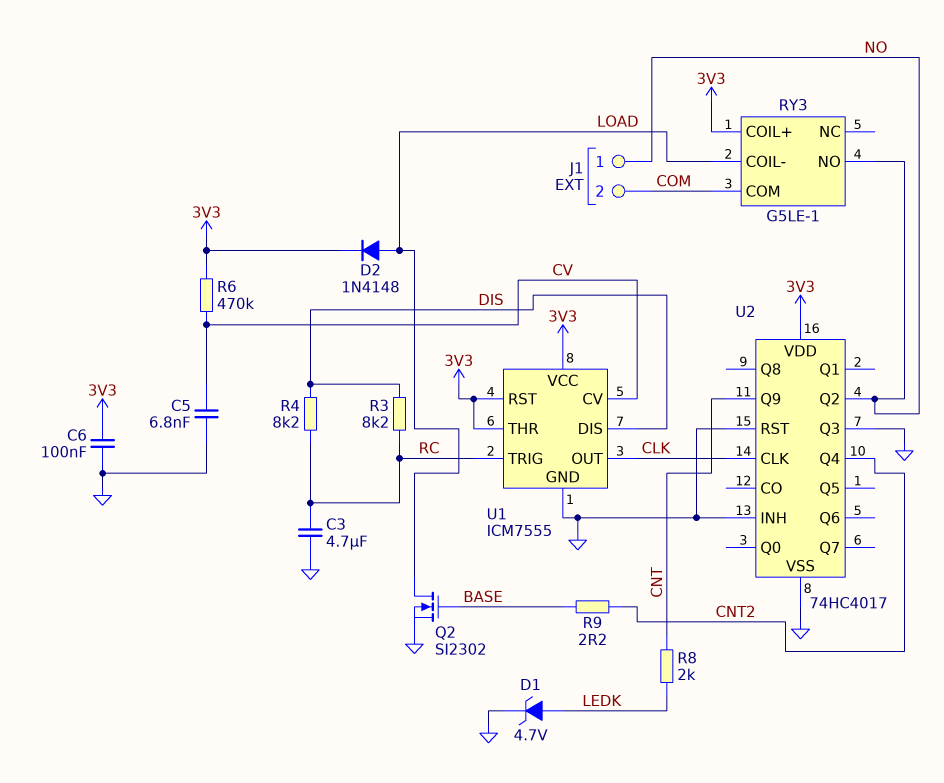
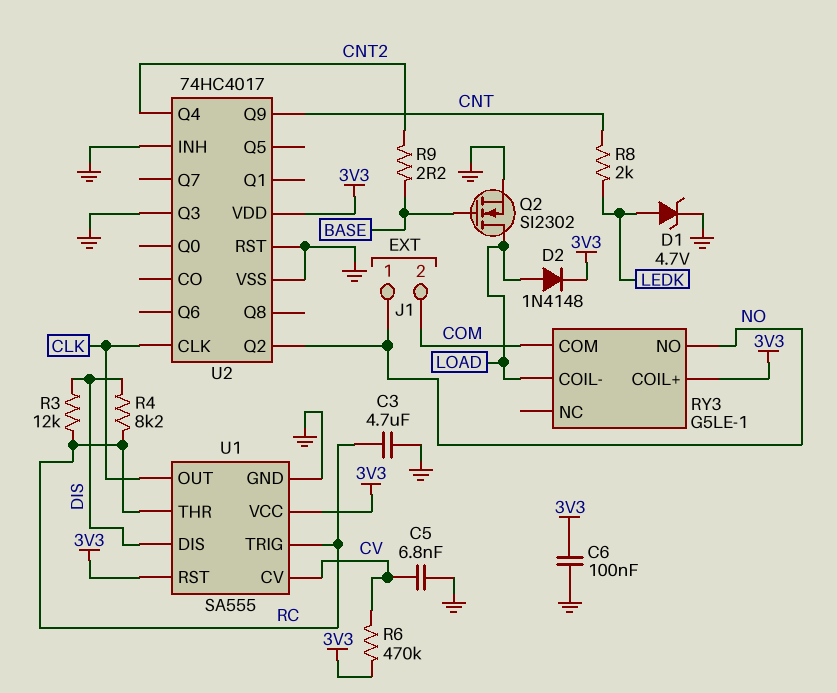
R3: 8.2k (DIS, RC) -> 12k (DIS, RC)
U1: ICM7555 -> SA555
U1 pin THR: 3V3 -> RC

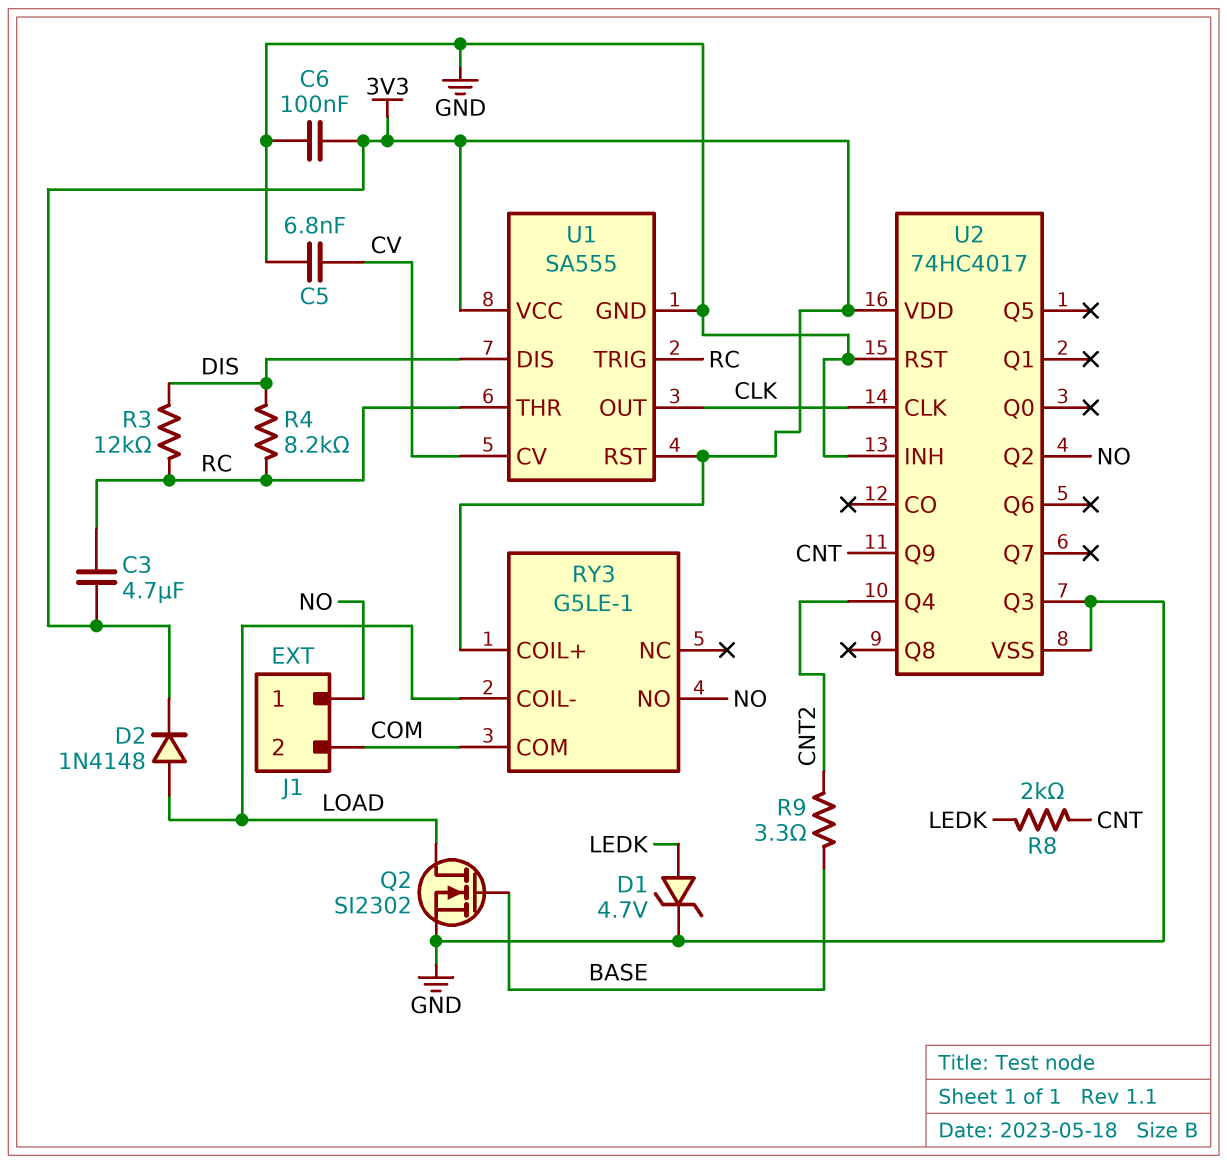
C3: 4.7uF (GND, RC) -> 4.7uF (3V3, RC)
R6: 470k (3V3, CV) -> none
R9: 2.2 (BASE, CNT2) -> 3.3 (BASE, CNT2)

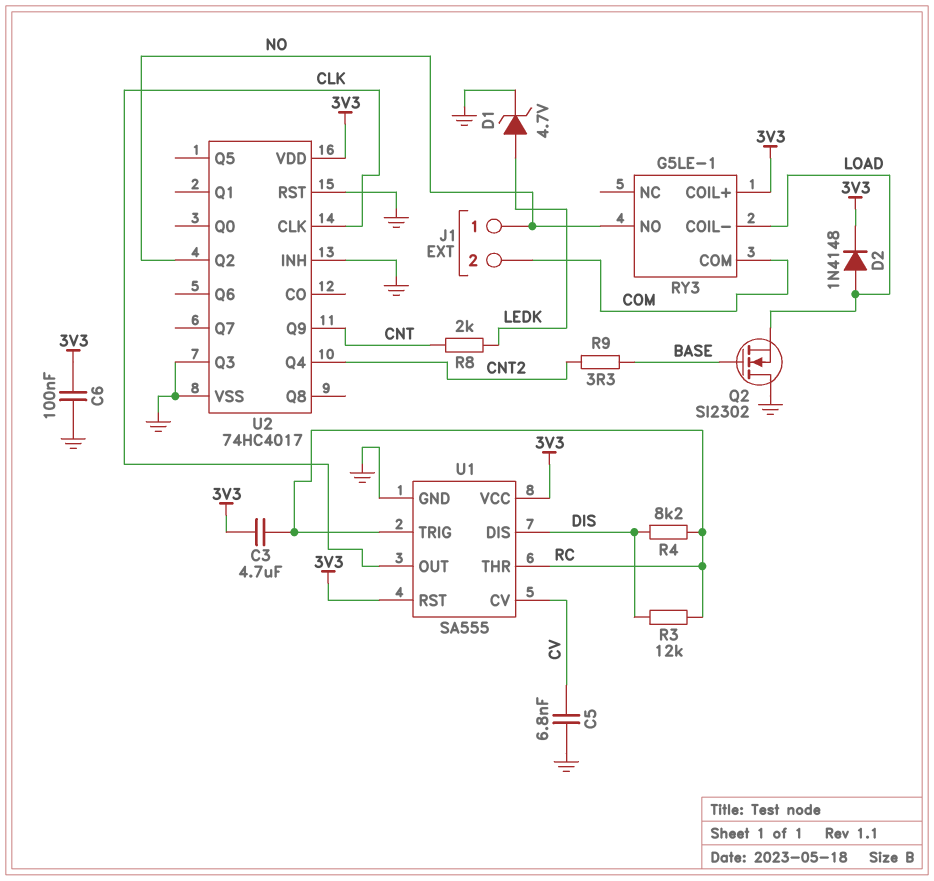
Q2: NMOS SI2302 (G BASE, D LOAD, S GND) -> NMOS SI2302 (G BASE, D GND, S LOAD)

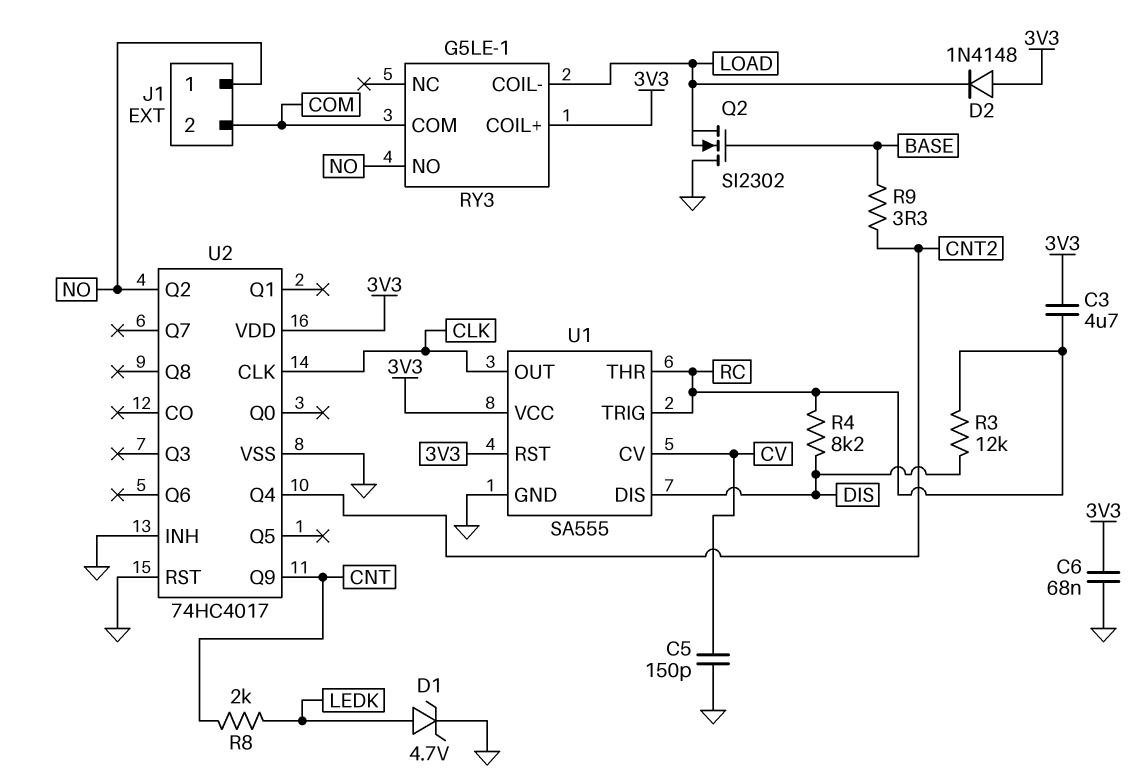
C5: 6.8nF (CV, GND) -> 150pF (CV, GND)
C6: 100nF (3V3, GND) -> 68nF (3V3, GND)
D2: diode 1N4148 (A LOAD, K 3V3) -> diode 1N4148 (A 3V3, K LOAD)
U2 pin Q3: GND -> none

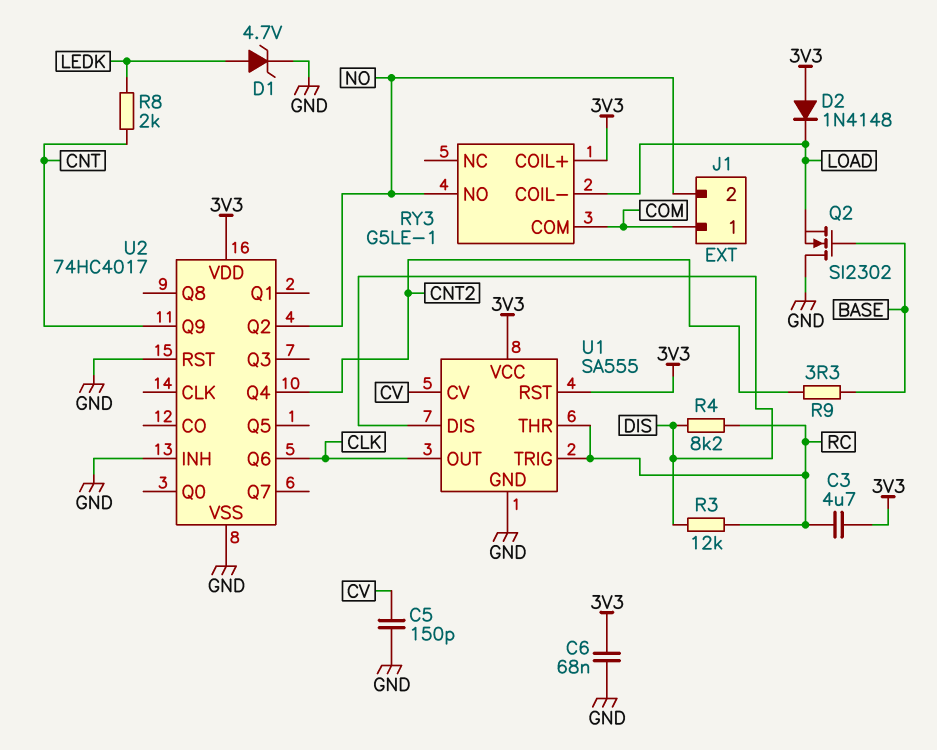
J1 pin 1: NO -> COM
J1 pin 2: COM -> NO
U2 pin CLK: CLK -> none
U2 pin Q6: none -> CLK

